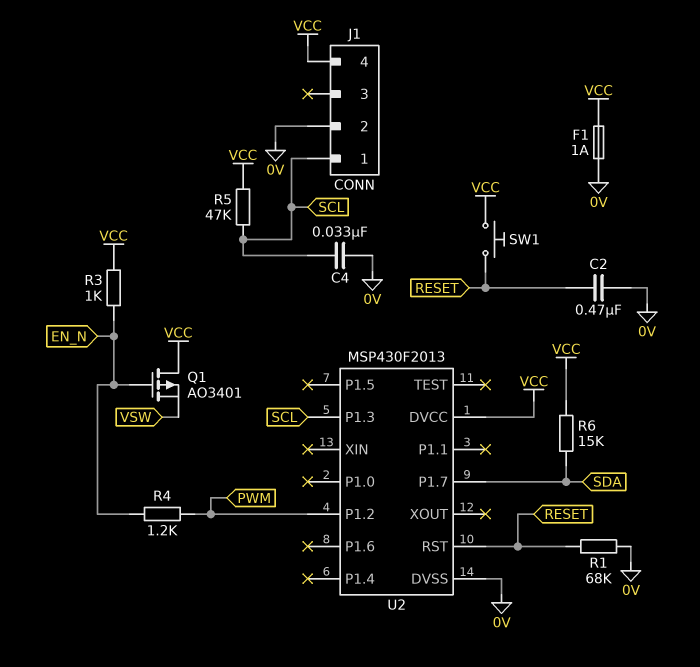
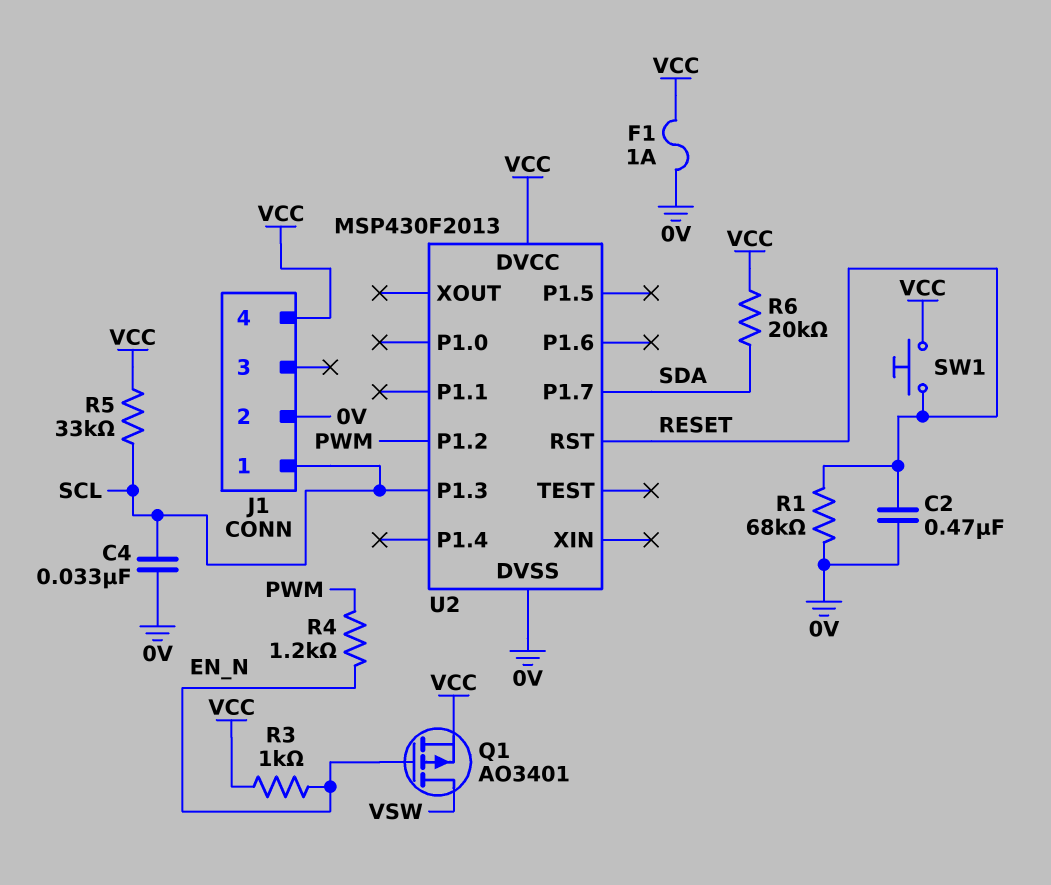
Q1: PMOS AO3401 (G EN_N, D VCC, S VSW) -> PMOS AO3401 (G EN_N, D VSW, S VCC)
R5: 47k (SCL, VCC) -> 33k (SCL, VCC)
R6: 15k (SDA, VCC) -> 20k (SDA, VCC)

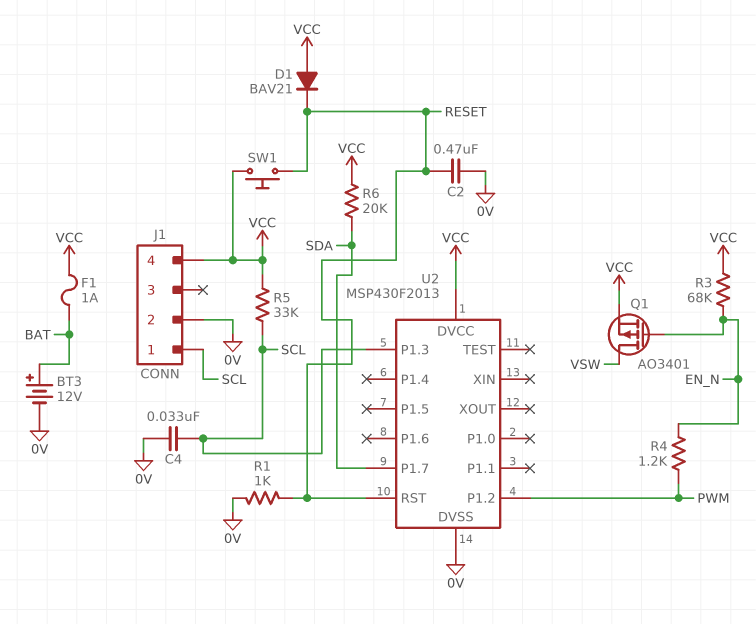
BT3: none -> 12V (plus BAT, minus 0V)
D1: none -> diode BAV21 (A VCC, K RESET)
F1: 1A (0V, VCC) -> 1A (BAT, VCC)
R1: 68k (0V, RESET) -> 1k (0V, RESET)
R3: 1k (EN_N, VCC) -> 68k (EN_N, VCC)

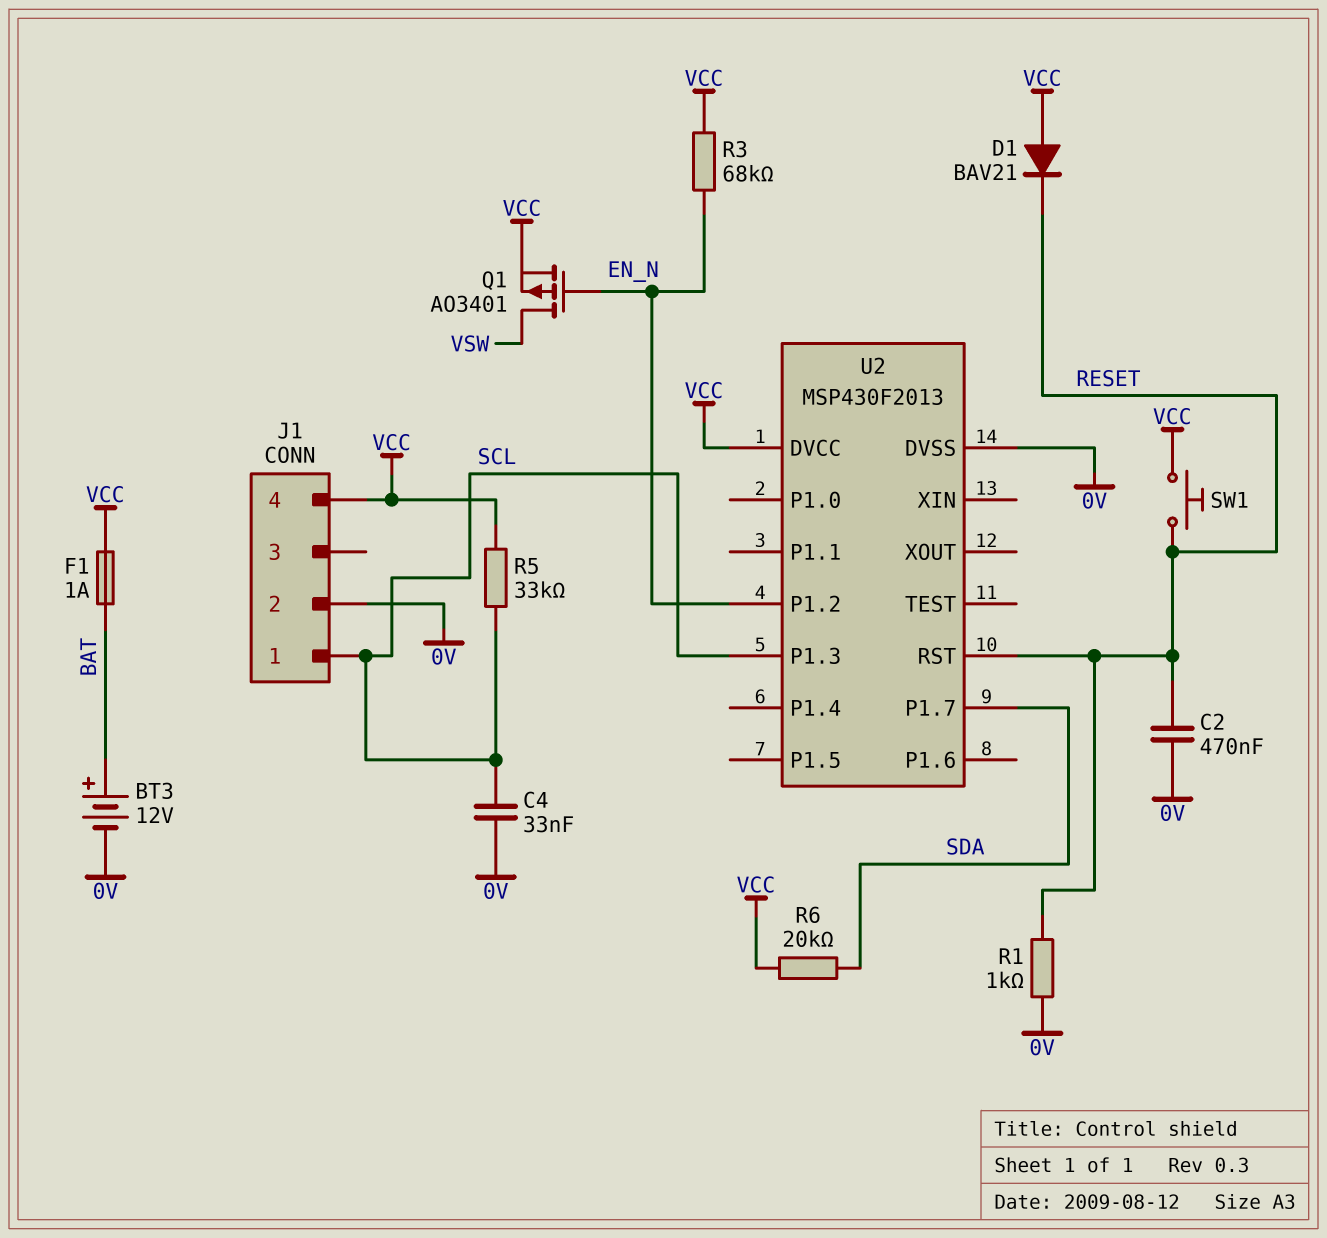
R4: 1.2k (EN_N, PWM) -> none
U2 pin P1.2: PWM -> EN_N

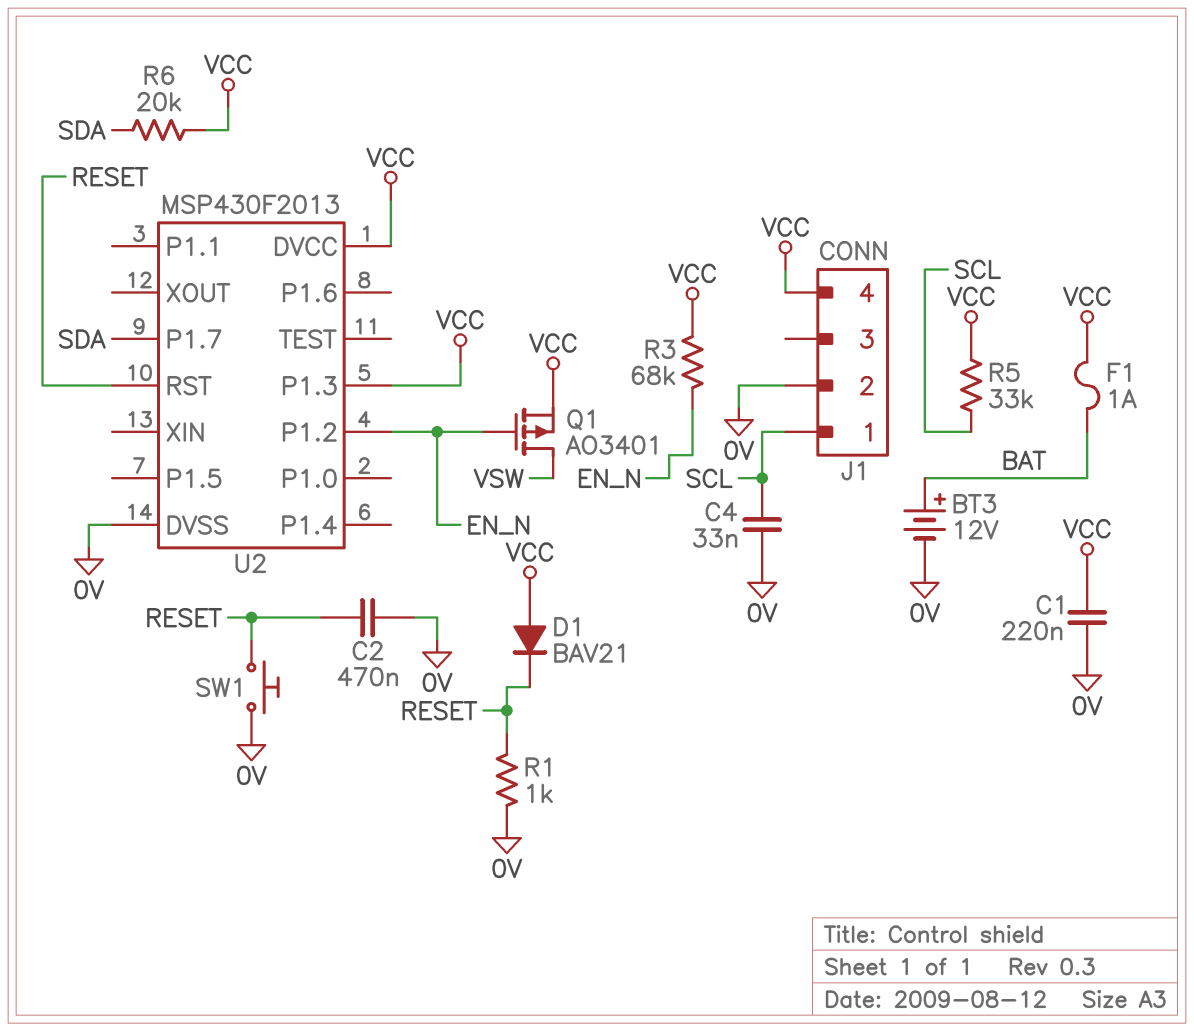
C1: none -> 220nF (0V, VCC)
SW1: button (RESET, VCC) -> button (0V, RESET)
U2 pin P1.3: SCL -> VCC

